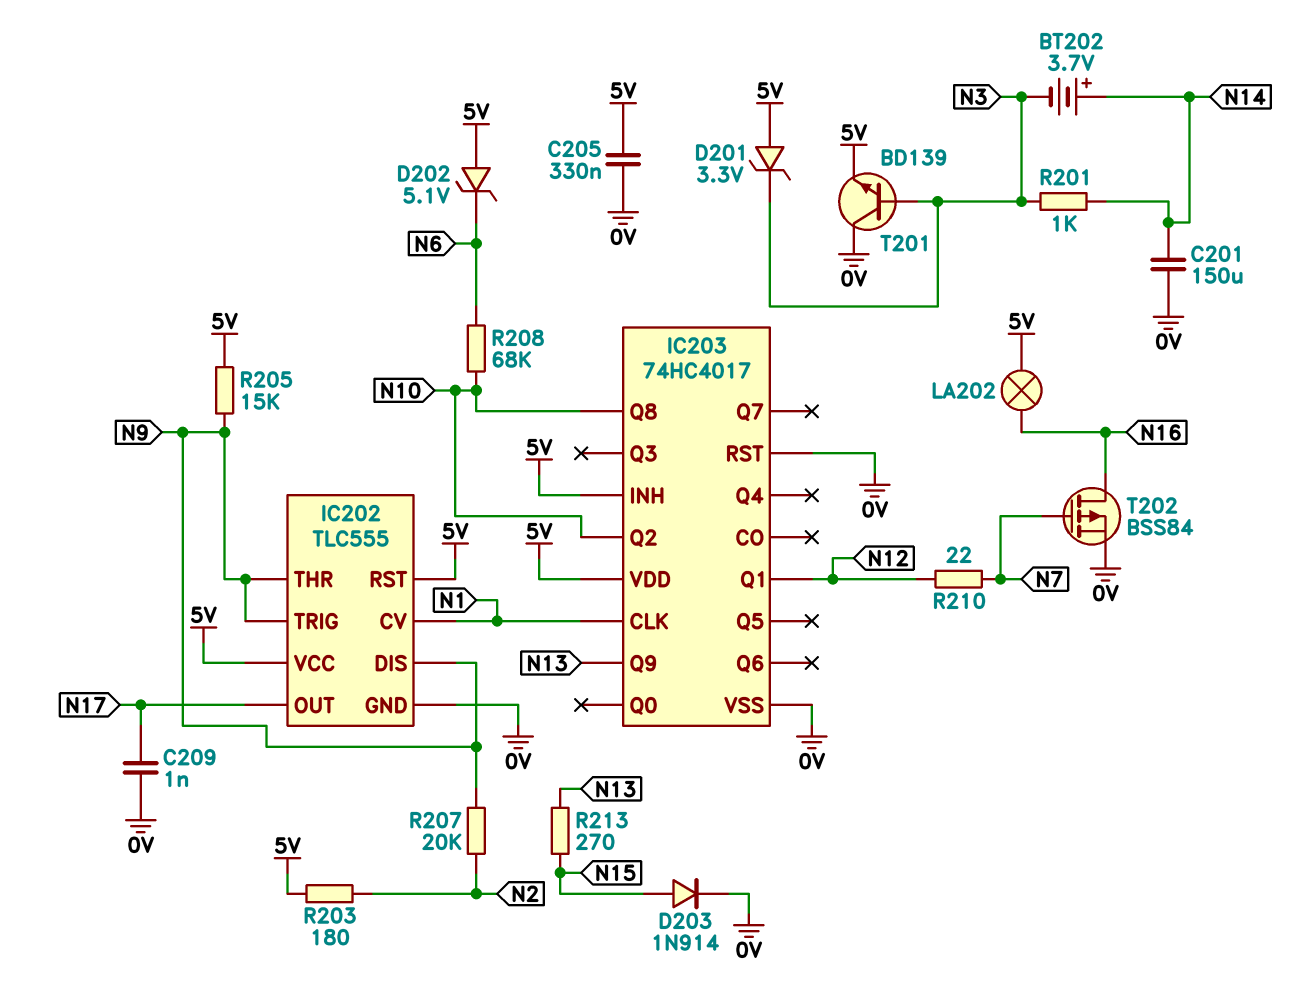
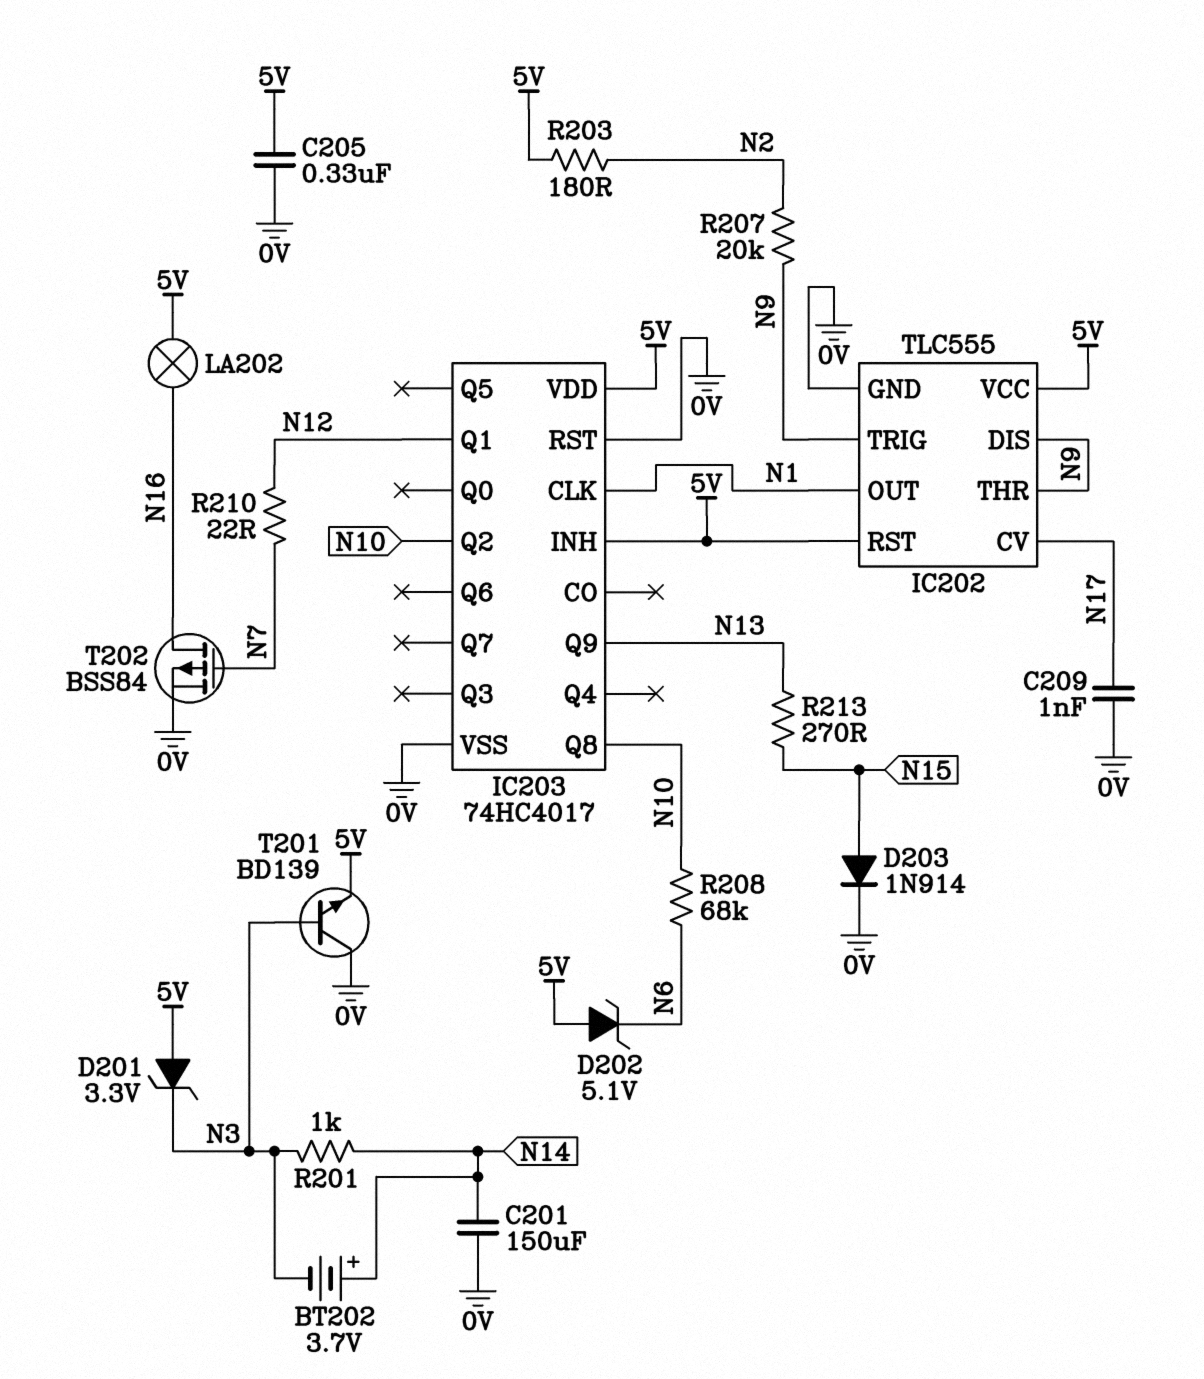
IC202 pin CV: N1 -> N17
IC202 pin OUT: N17 -> N1
R205: 15k (5V, N9) -> none

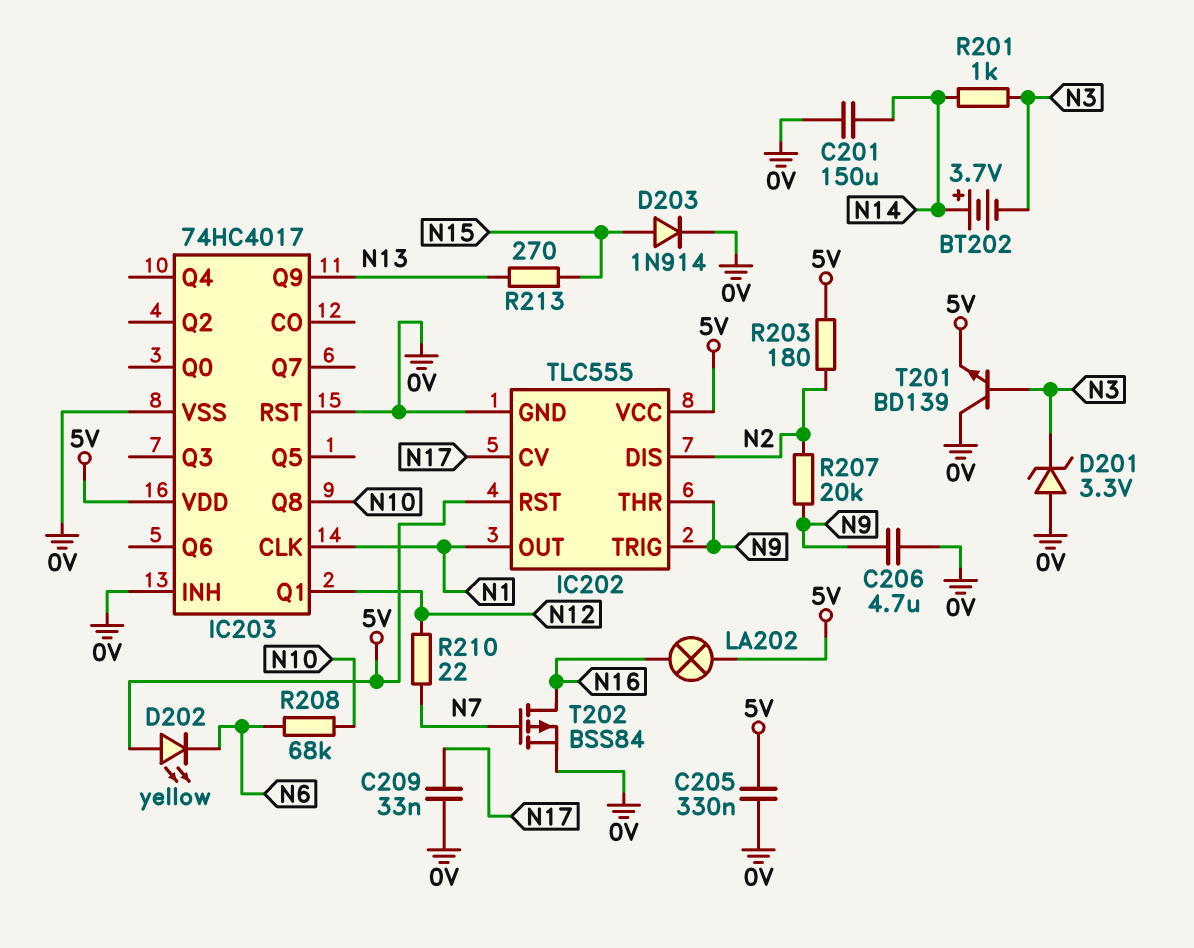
C206: none -> 4.7uF (0V, N9)
C209: 1nF (0V, N17) -> 33nF (0V, N17)
D201: zener 3.3V (A 5V, K N3) -> zener 3.3V (A 0V, K N3)
D202: zener 5.1V (A 5V, K N6) -> LED yellow (A 5V, K N6)
IC202 pin DIS: N9 -> N2
IC203 pin INH: 5V -> 0V
IC203 pin Q2: N10 -> none

